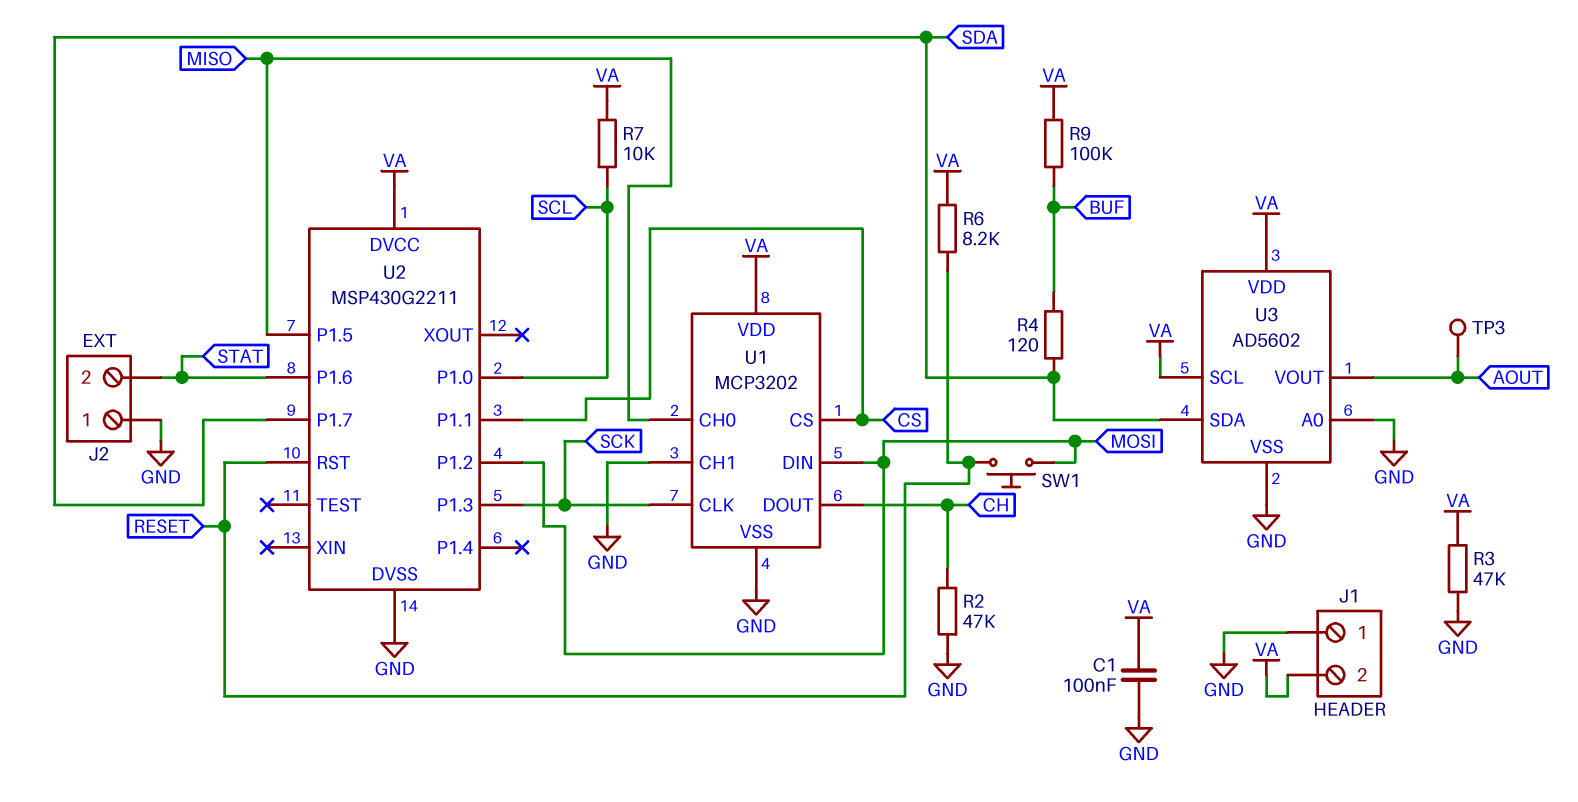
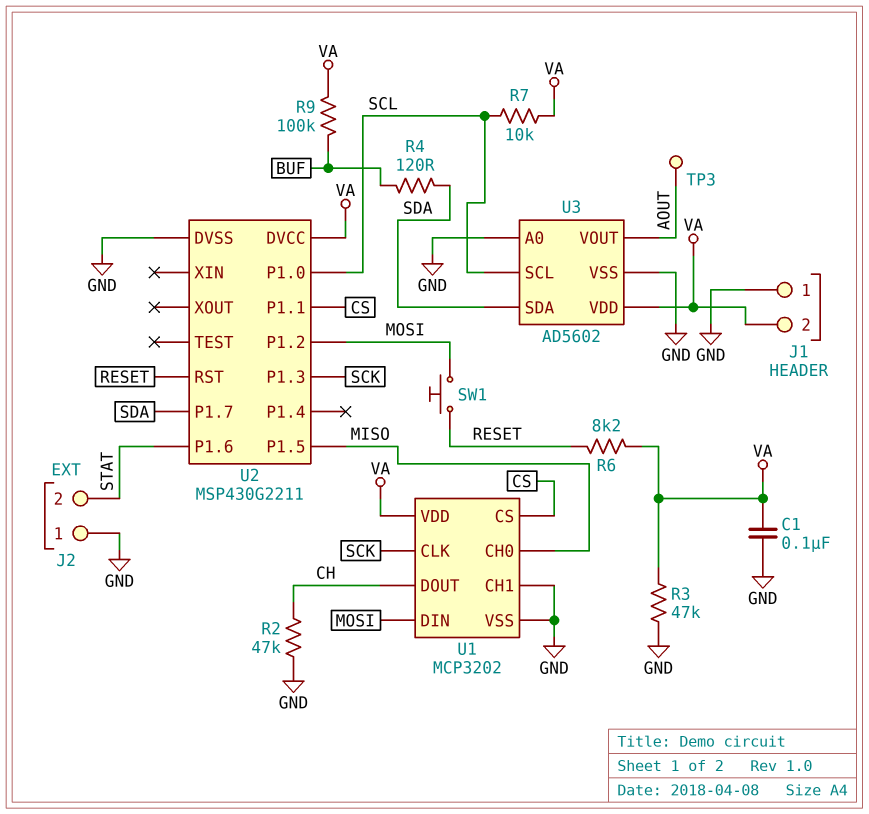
U3 pin SCL: VA -> SCL

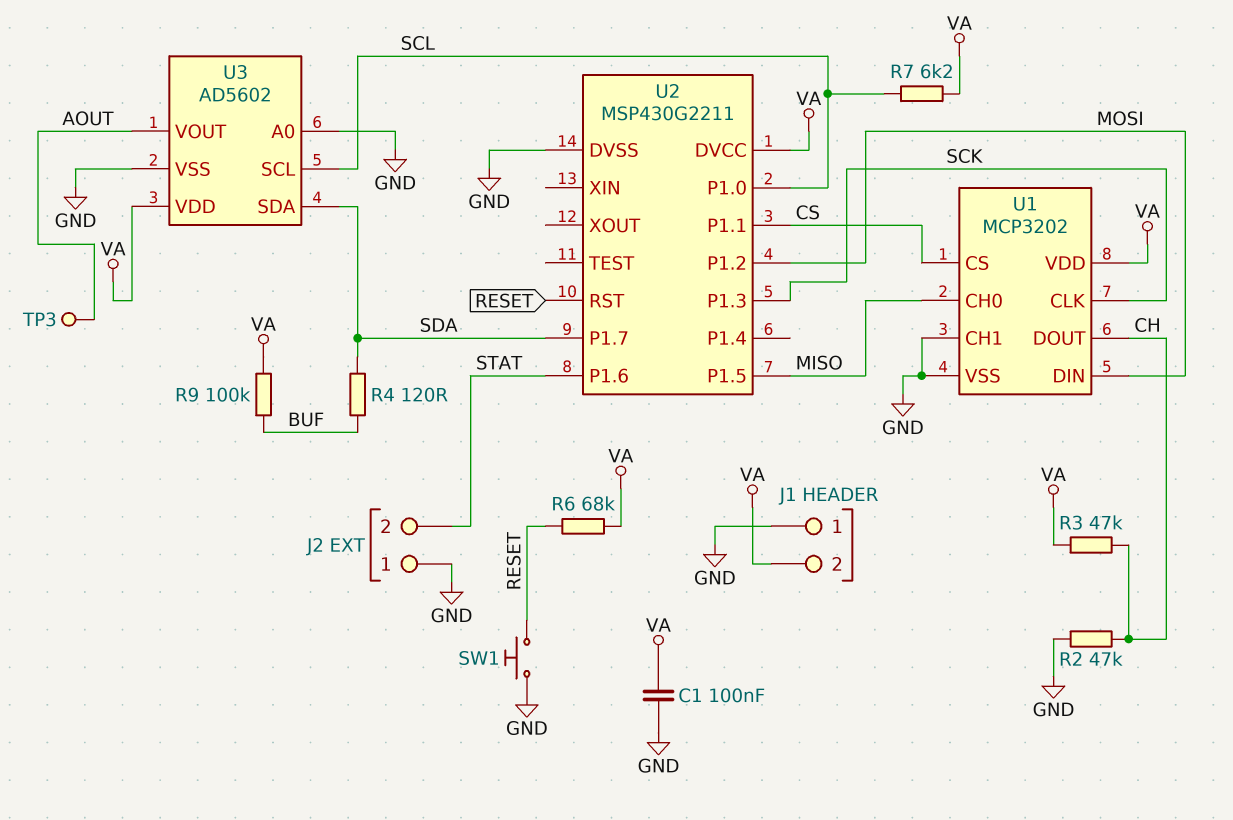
R3: 47k (GND, VA) -> 47k (CH, VA)
R6: 8.2k (RESET, VA) -> 68k (RESET, VA)
R7: 10k (SCL, VA) -> 6.2k (SCL, VA)
SW1: button (MOSI, RESET) -> button (GND, RESET)

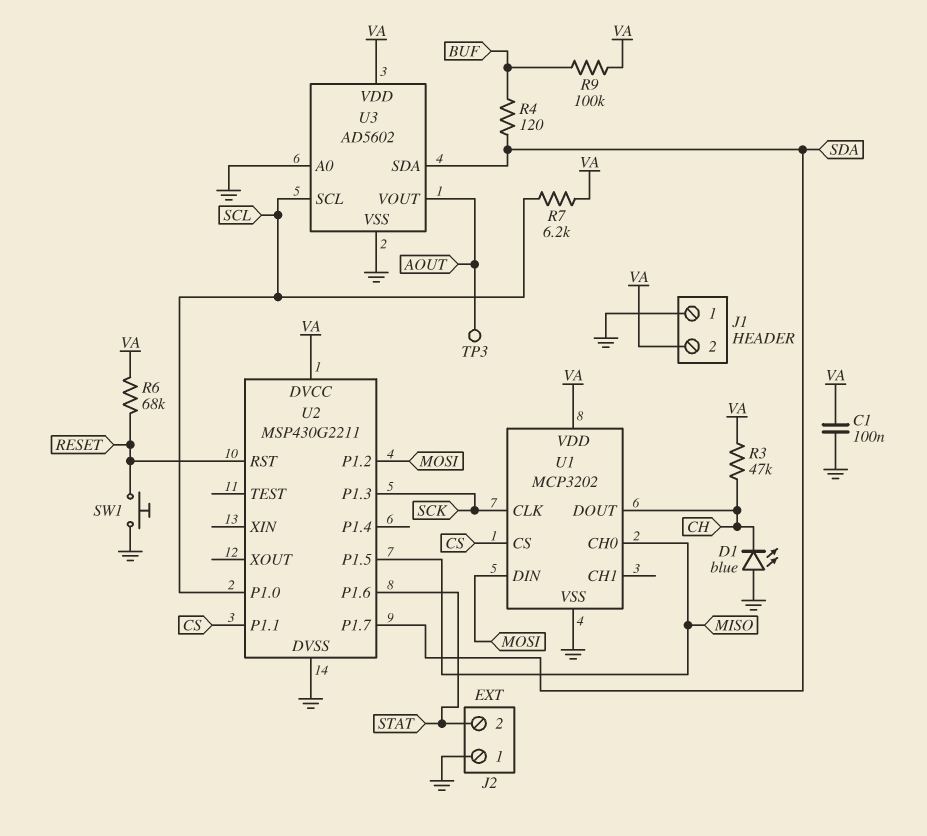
D1: none -> LED blue (A GND, K CH)
R2: 47k (CH, GND) -> none
U1 pin CH1: GND -> none

